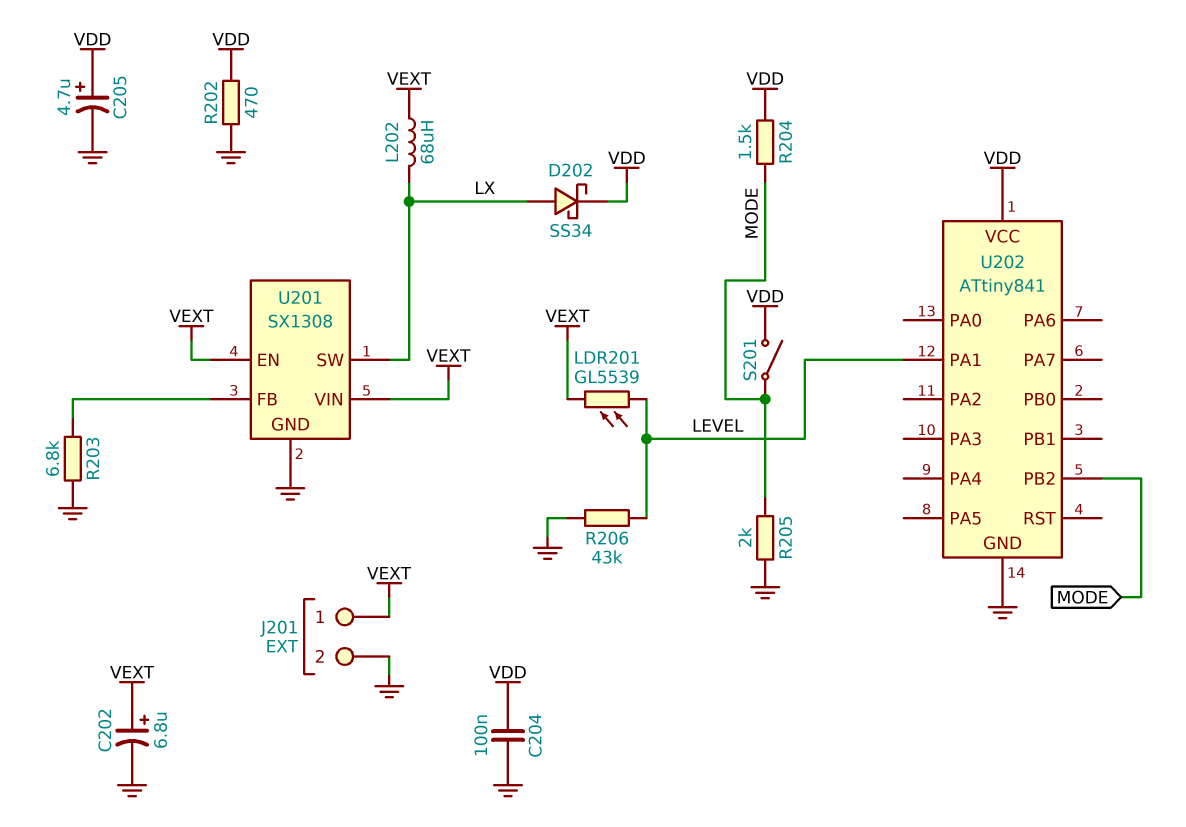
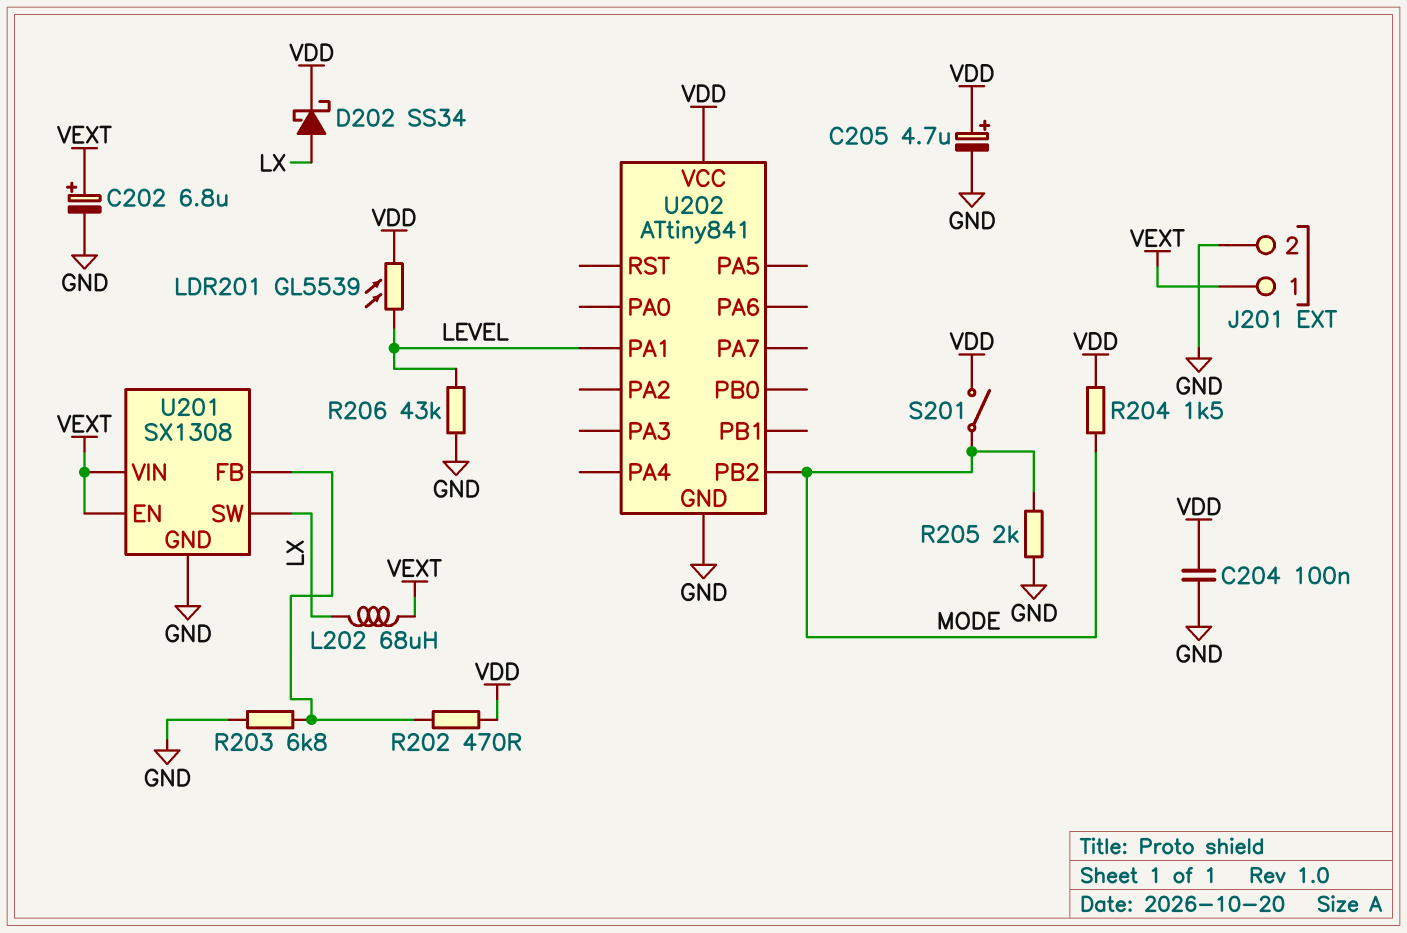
LDR201: GL5539 (LEVEL, VEXT) -> GL5539 (LEVEL, VDD)
R202: 470 (GND, VDD) -> 470 (U201/FB, VDD)

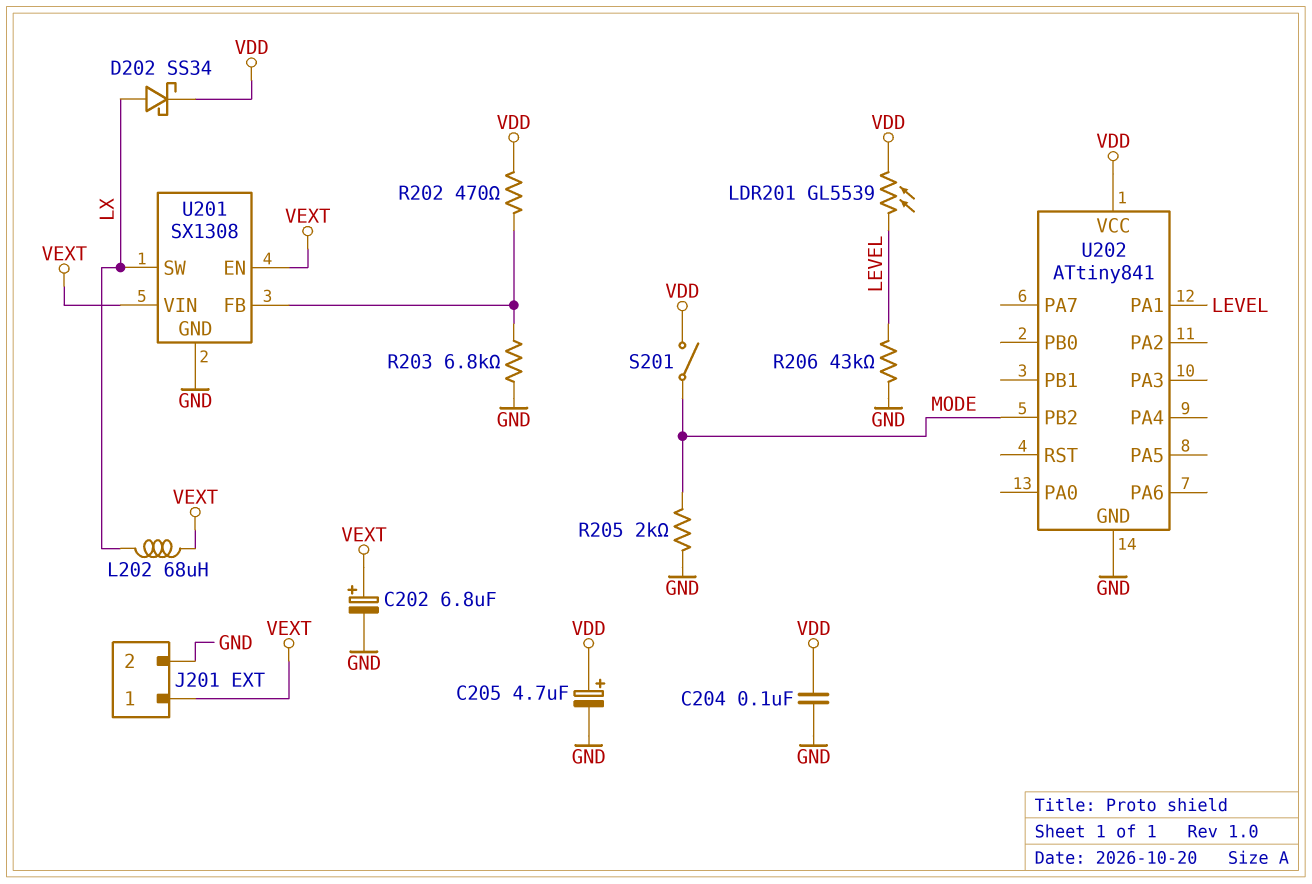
R204: 1.5k (MODE, VDD) -> none

